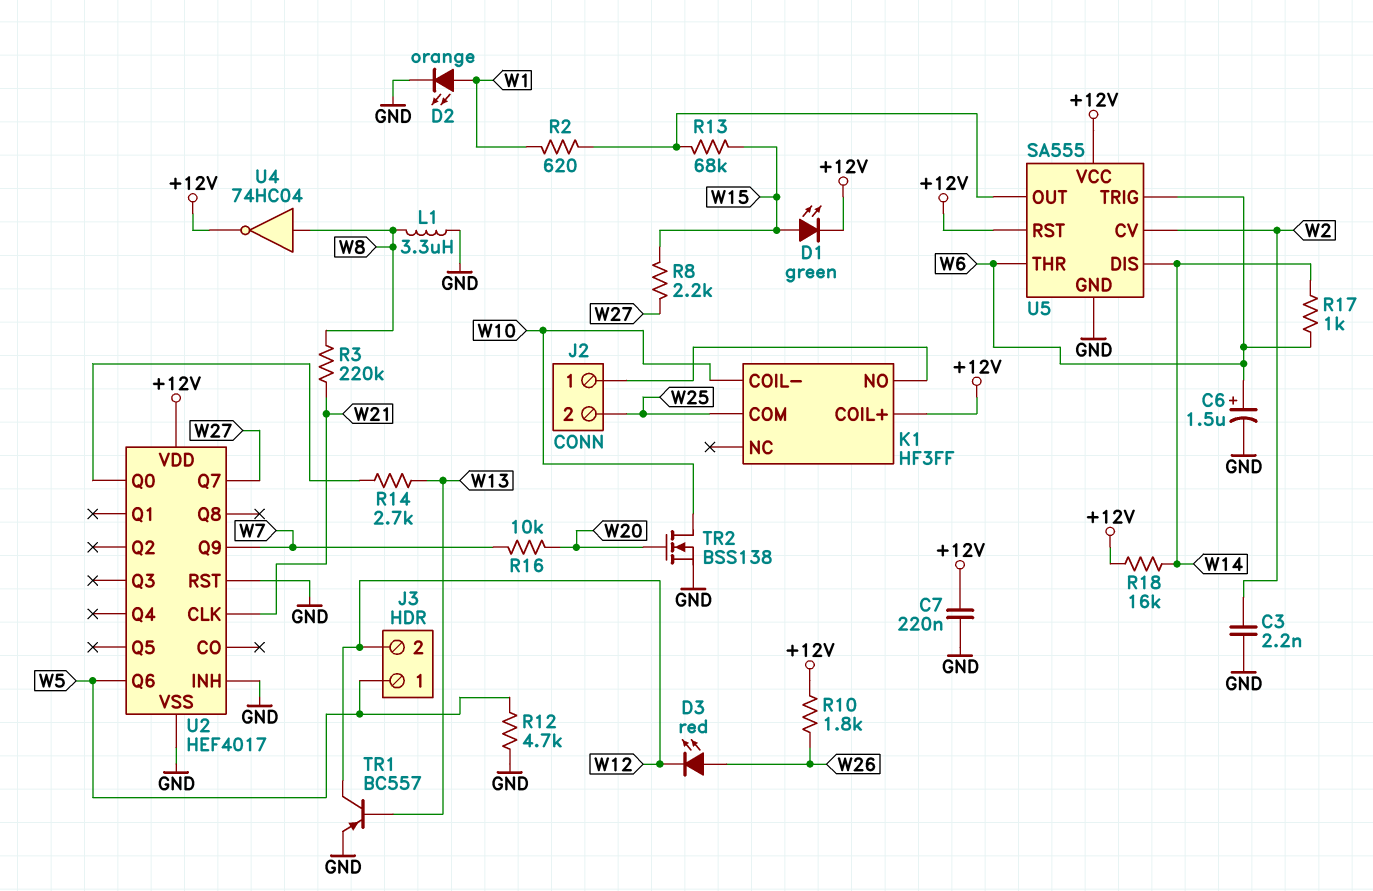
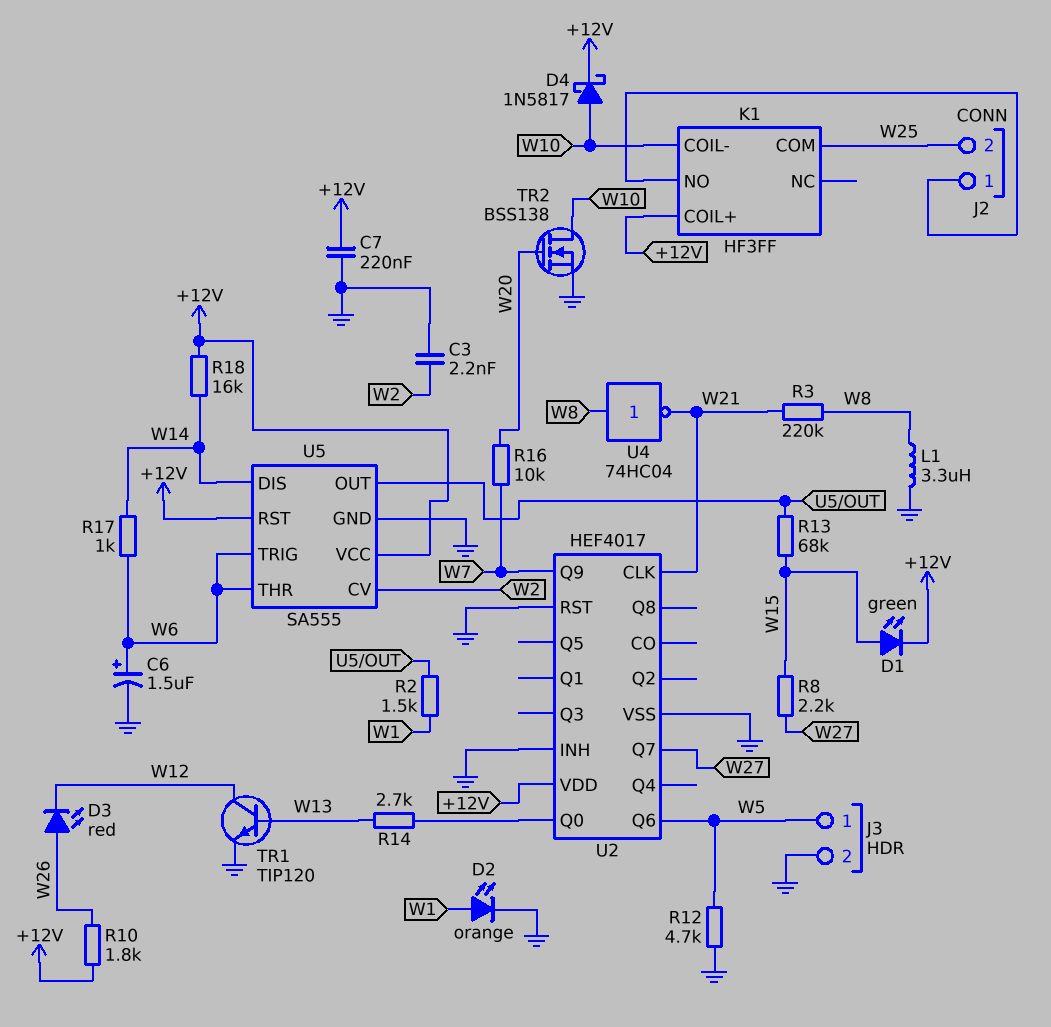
D4: none -> schottky 1N5817 (A W10, K +12V)
J3 pin 2: W12 -> GND
R2: 620 (U5/OUT, W1) -> 1.5k (U5/OUT, W1)
TR1: PNP BC557 (B W13, C W12, E GND) -> NPN TIP120 (B W13, C W12, E GND)
U4: NOT 74HC04 (in W8, out +12V) -> NOT 74HC04 (in W8, out W21)

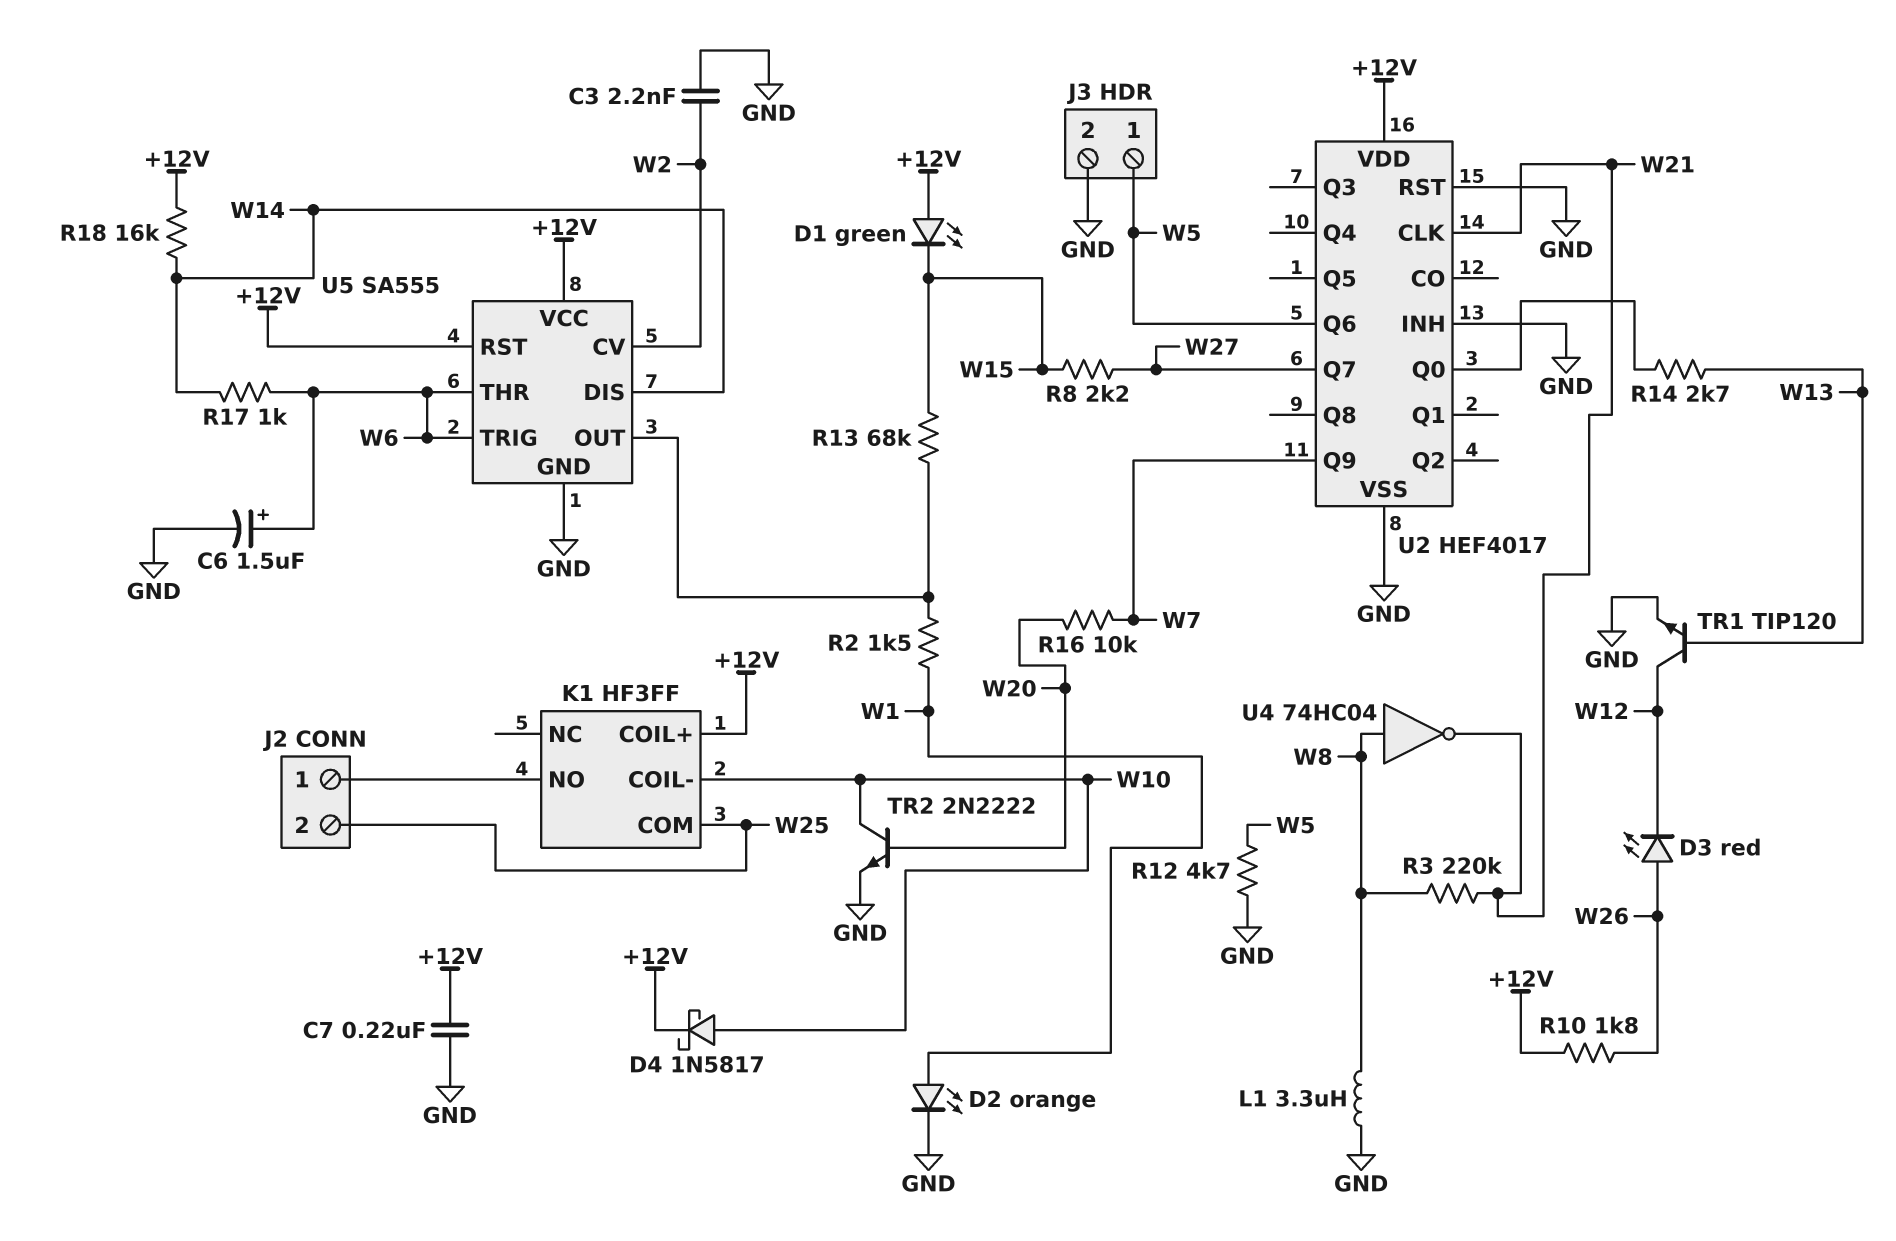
D1: LED green (A W15, K +12V) -> LED green (A +12V, K W15)
TR2: NMOS BSS138 (G W20, D W10, S GND) -> NPN 2N2222 (B W20, C W10, E GND)

